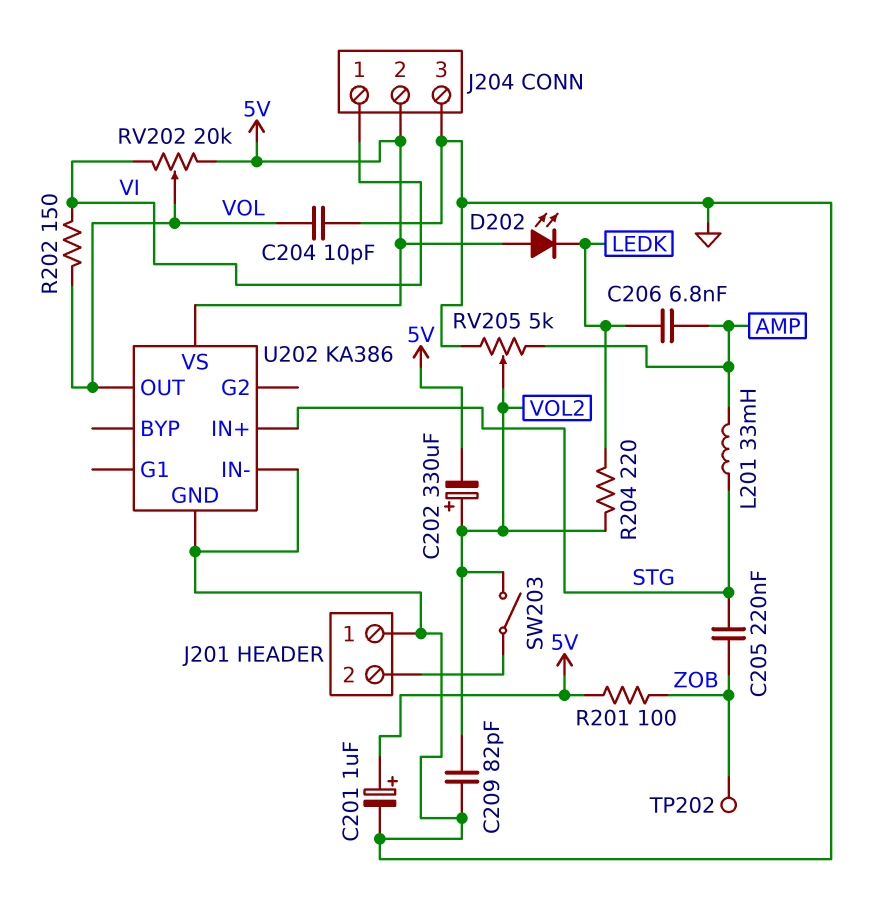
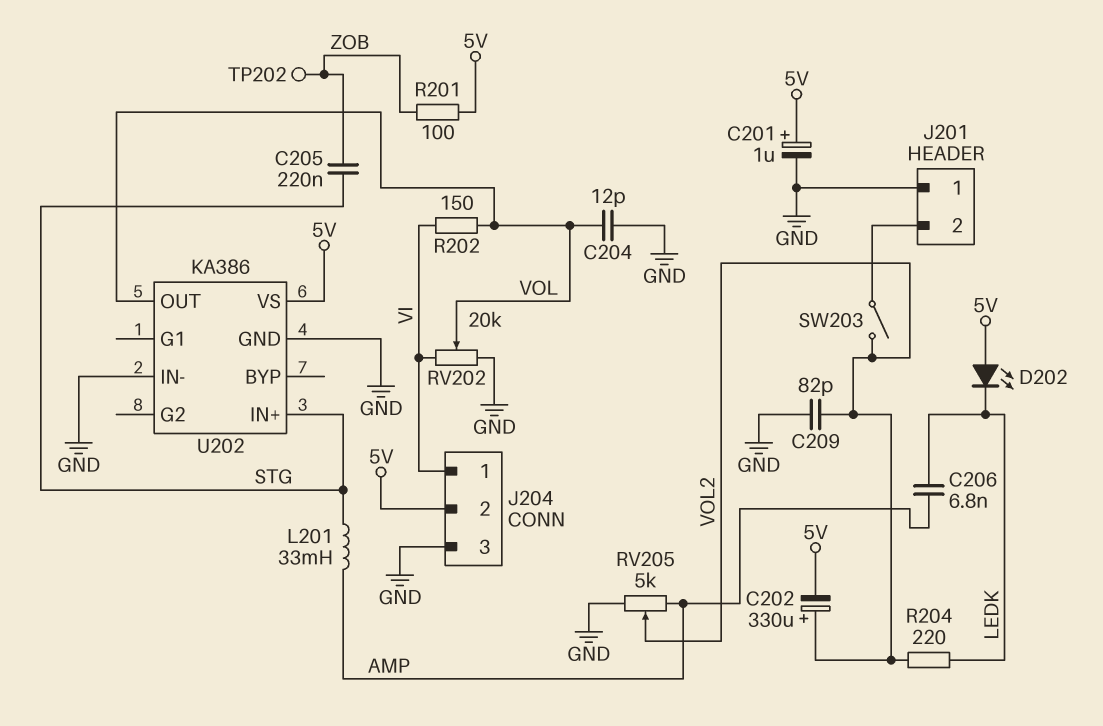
C204: 10pF (GND, VOL) -> 12pF (GND, VOL)
RV202: 20k (5V, VI, wiper VOL) -> 20k (GND, VI, wiper VOL)

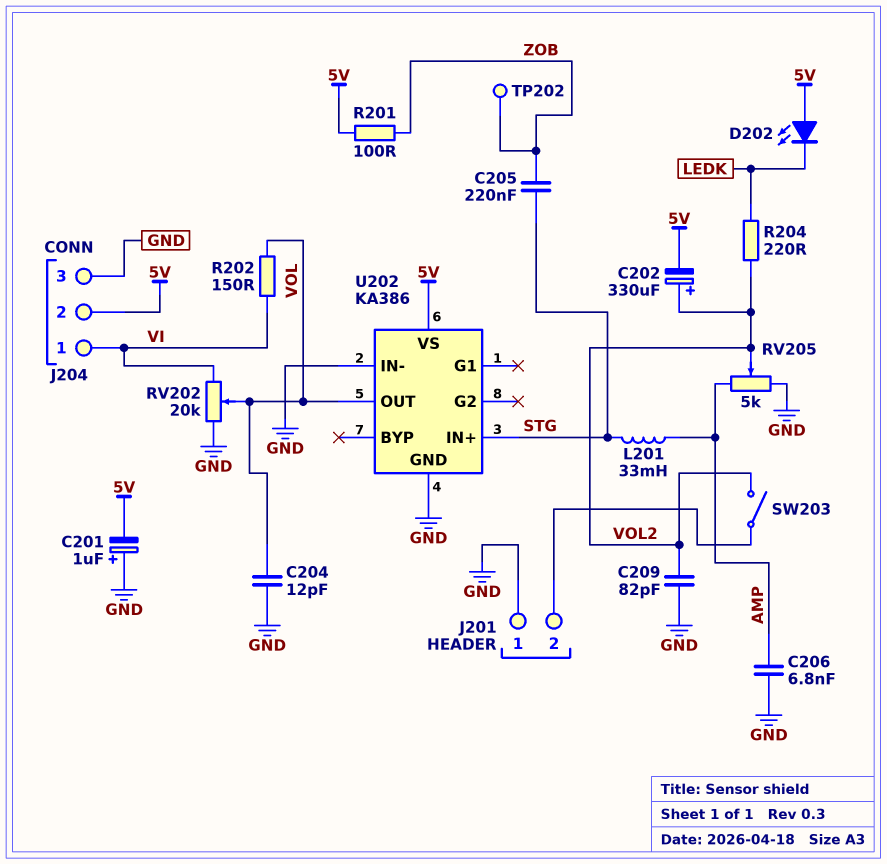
C201: 1uF (plus 5V, minus GND) -> 1uF (plus GND, minus 5V)
C206: 6.8nF (AMP, LEDK) -> 6.8nF (AMP, GND)

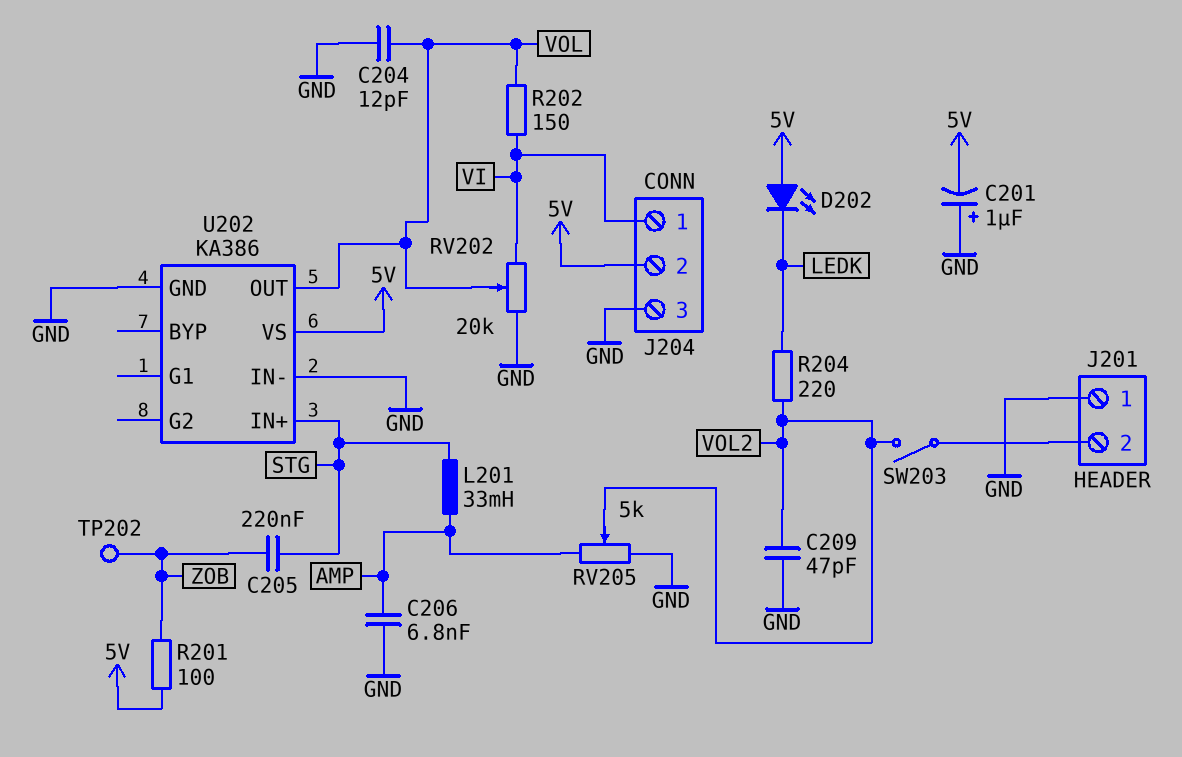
C202: 330uF (plus VOL2, minus 5V) -> none
C209: 82pF (GND, VOL2) -> 47pF (GND, VOL2)

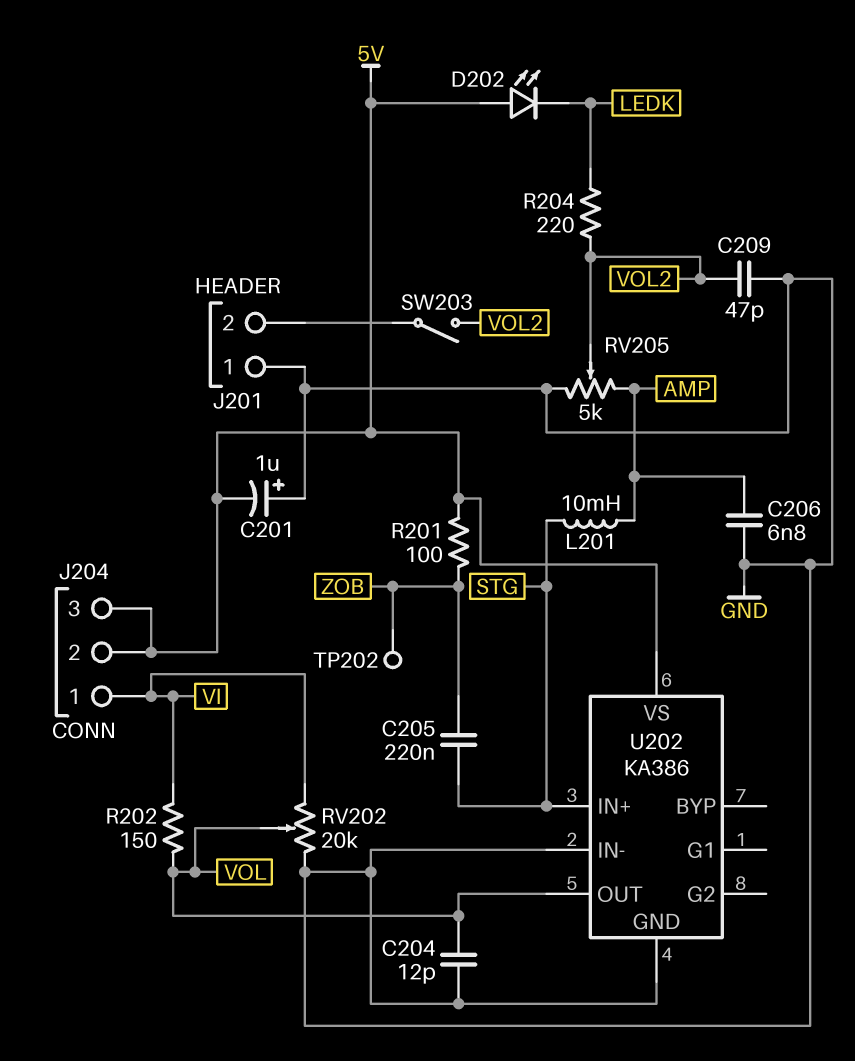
J204 pin 3: GND -> 5V
L201: 33mH (AMP, STG) -> 10mH (AMP, STG)

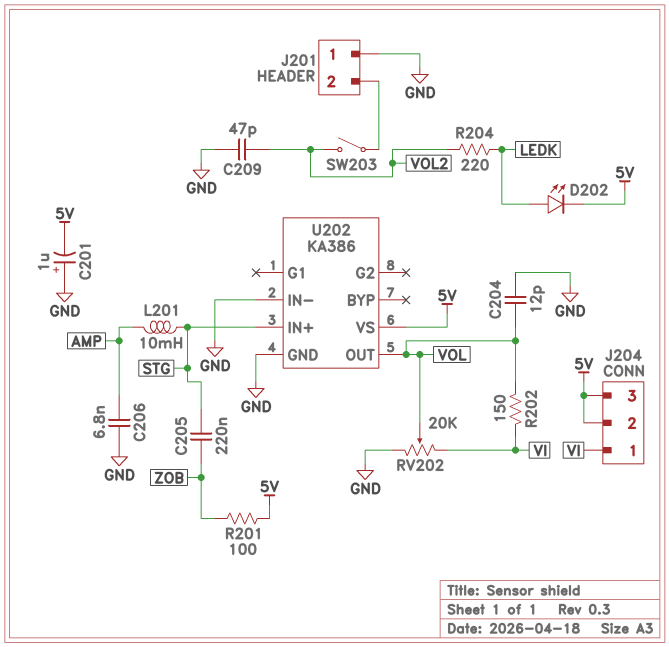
D202: LED (A 5V, K LEDK) -> LED (A LEDK, K 5V)
RV205: 5k (AMP, GND, wiper VOL2) -> none
TP202: test point (ZOB) -> none

